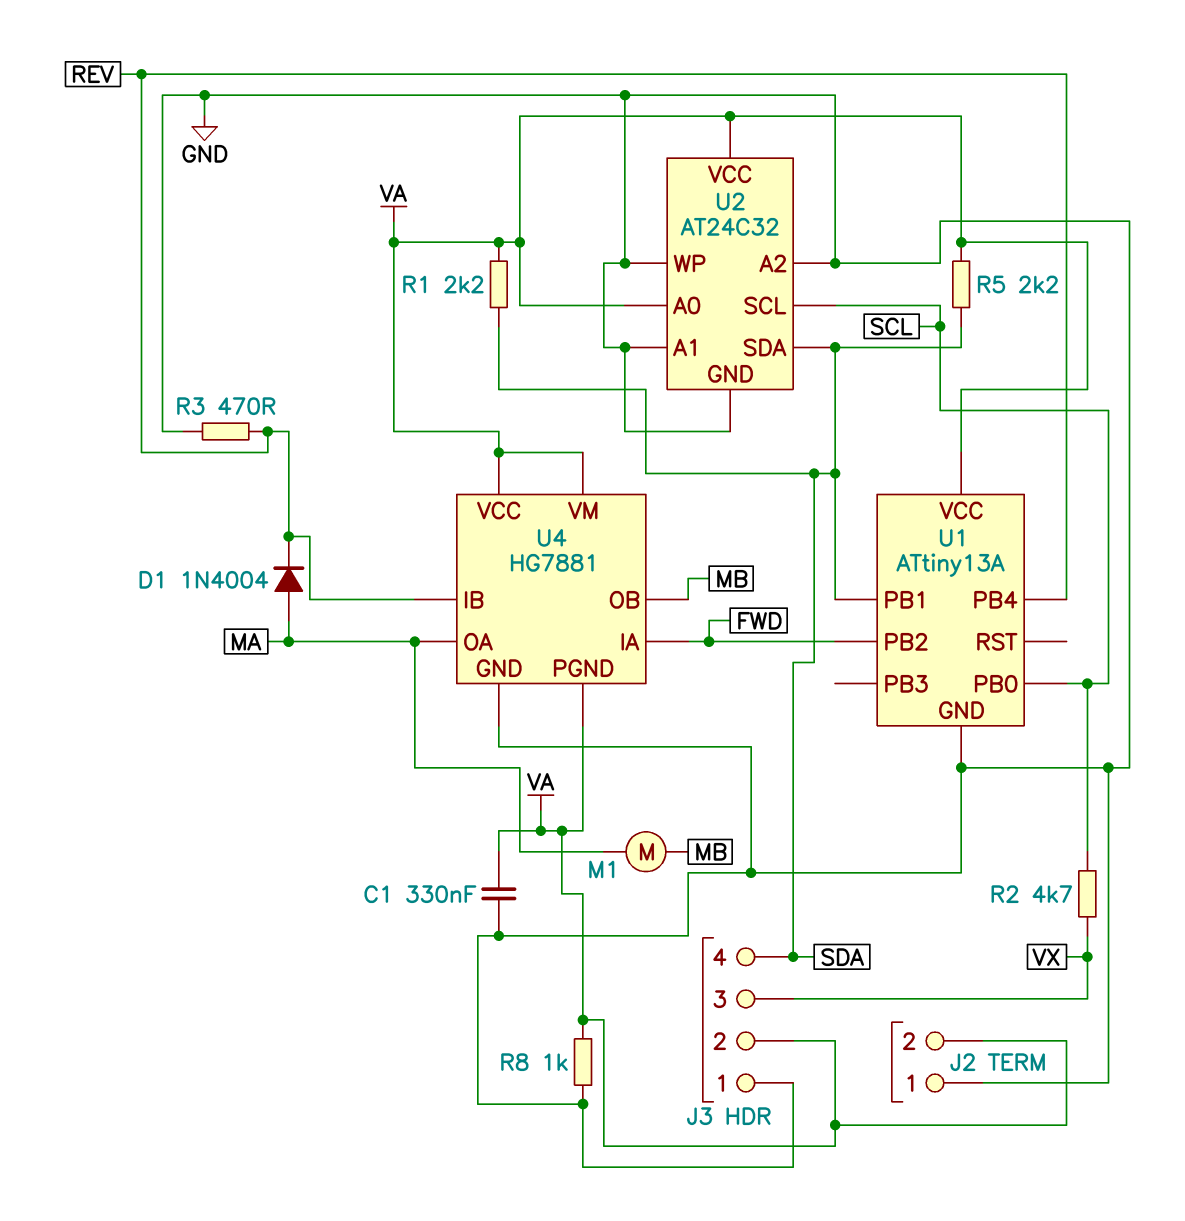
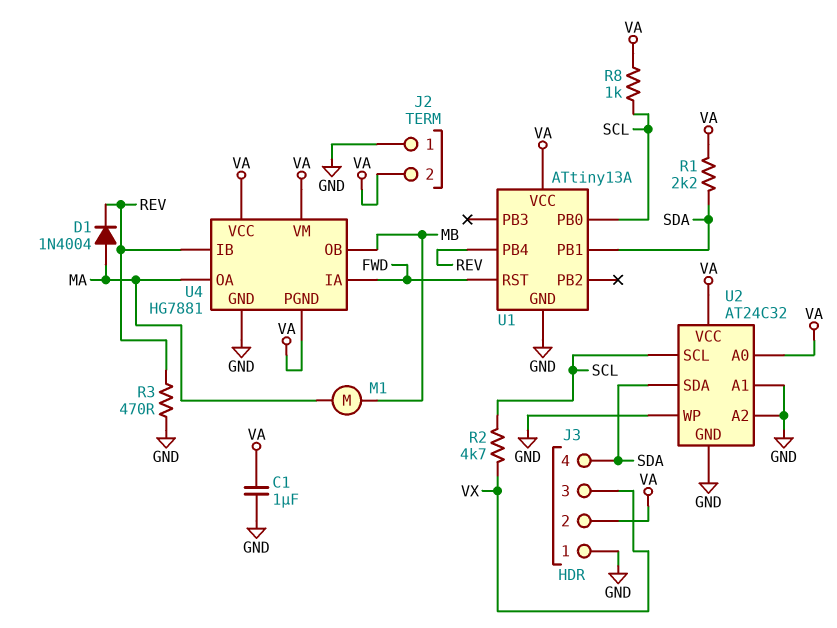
C1: 330nF (GND, VA) -> 1uF (GND, VA)
R5: 2.2k (SDA, VA) -> none
R8: 1k (GND, VA) -> 1k (SCL, VA)
U1 pin PB2: FWD -> none
U1 pin RST: none -> FWD

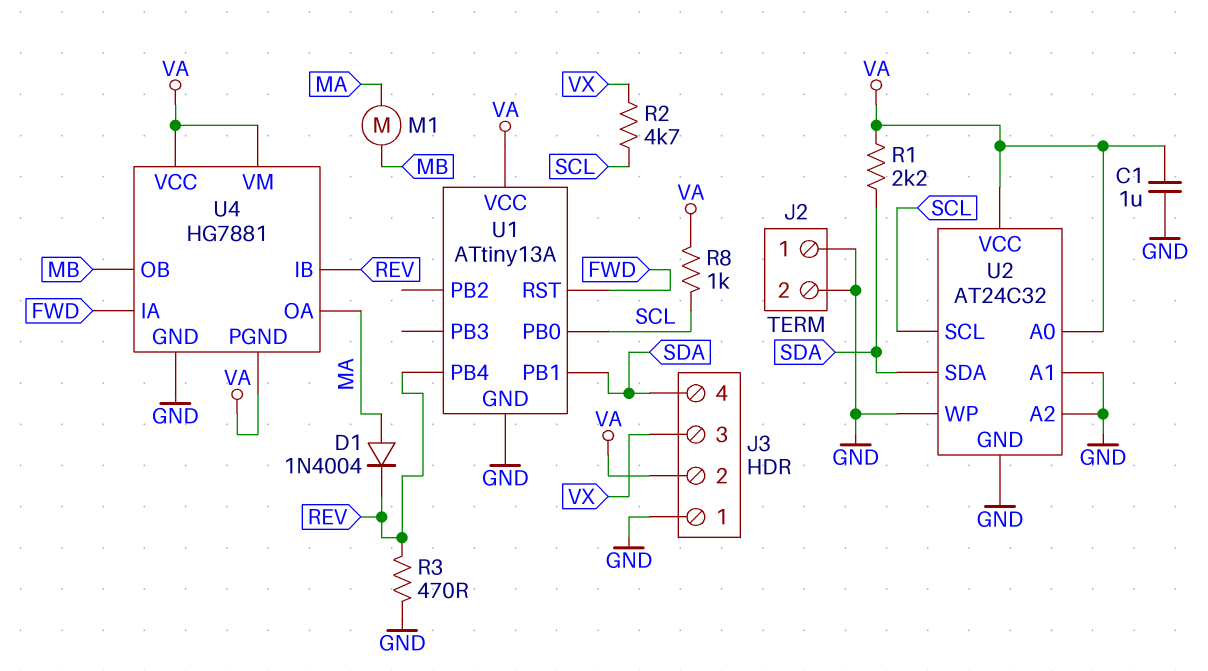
J2 pin 2: VA -> GND

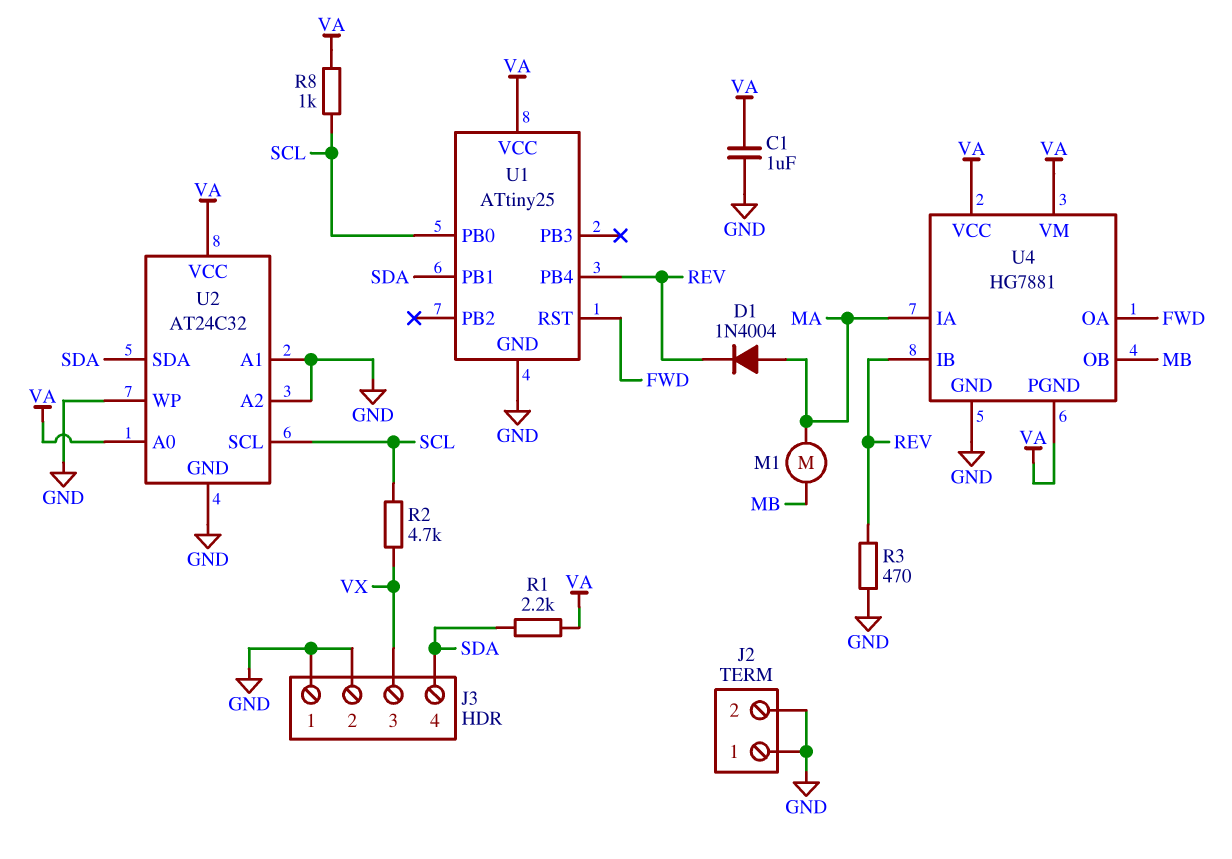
J3 pin 2: VA -> GND
U1: ATtiny13A -> ATtiny25
U4 pin IA: FWD -> MA
U4 pin OA: MA -> FWD

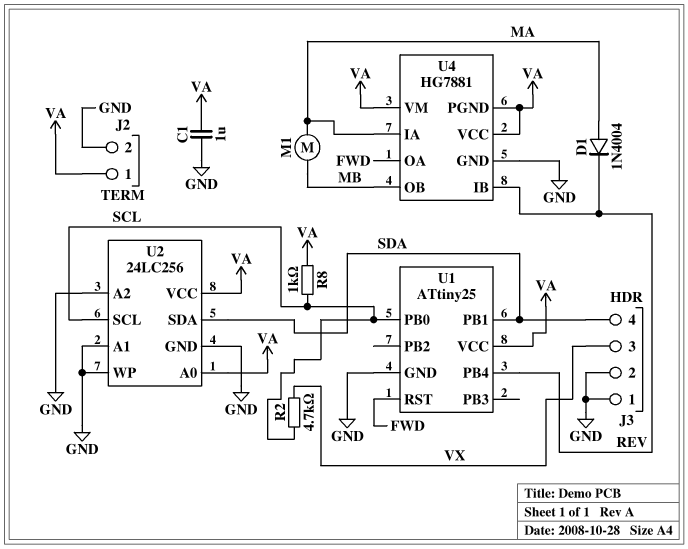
J2 pin 1: GND -> VA
R1: 2.2k (SDA, VA) -> none
R3: 470 (GND, REV) -> none
U2: AT24C32 -> 24LC256

